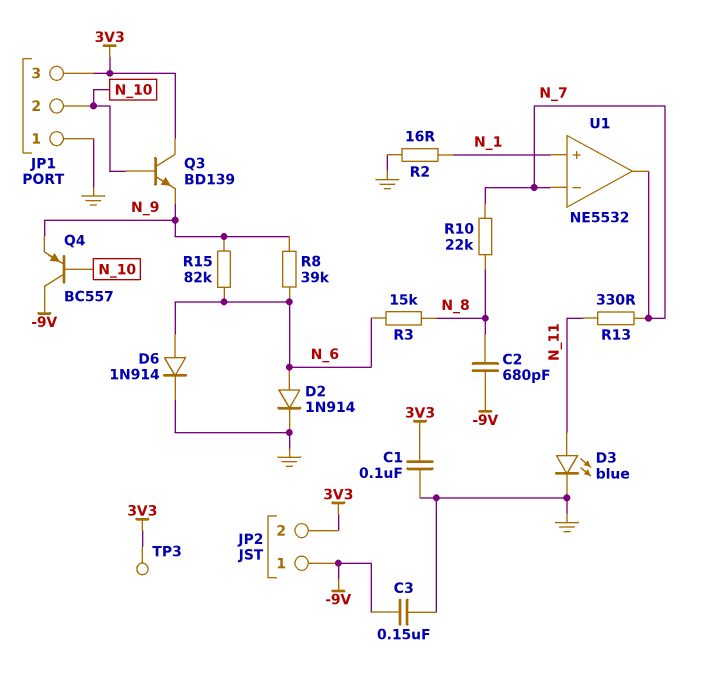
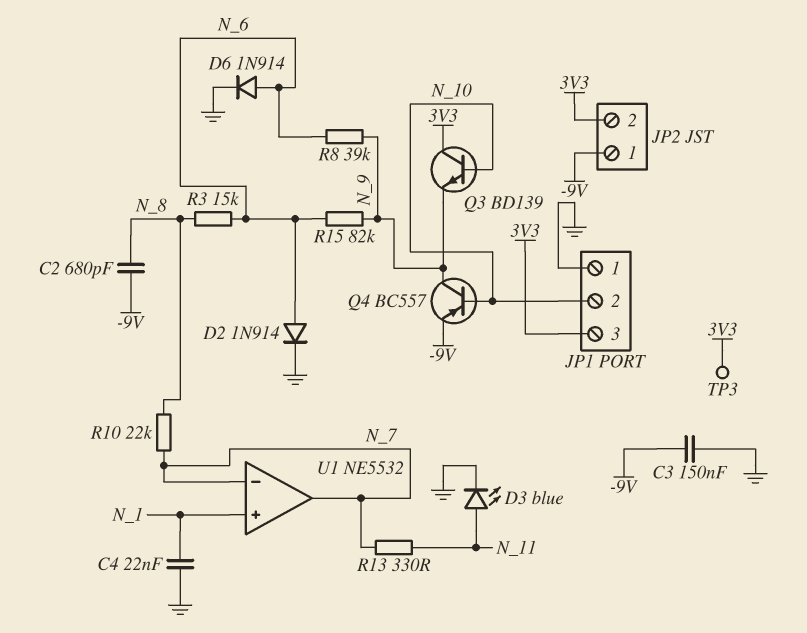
C1: 100nF (3V3, GND) -> none
C4: none -> 22nF (GND, N_1)
Q4: PNP BC557 (B N_10, C -9V, E N_9) -> PNP BC557 (B N_10, C N_9, E -9V)
R2: 16 (GND, N_1) -> none

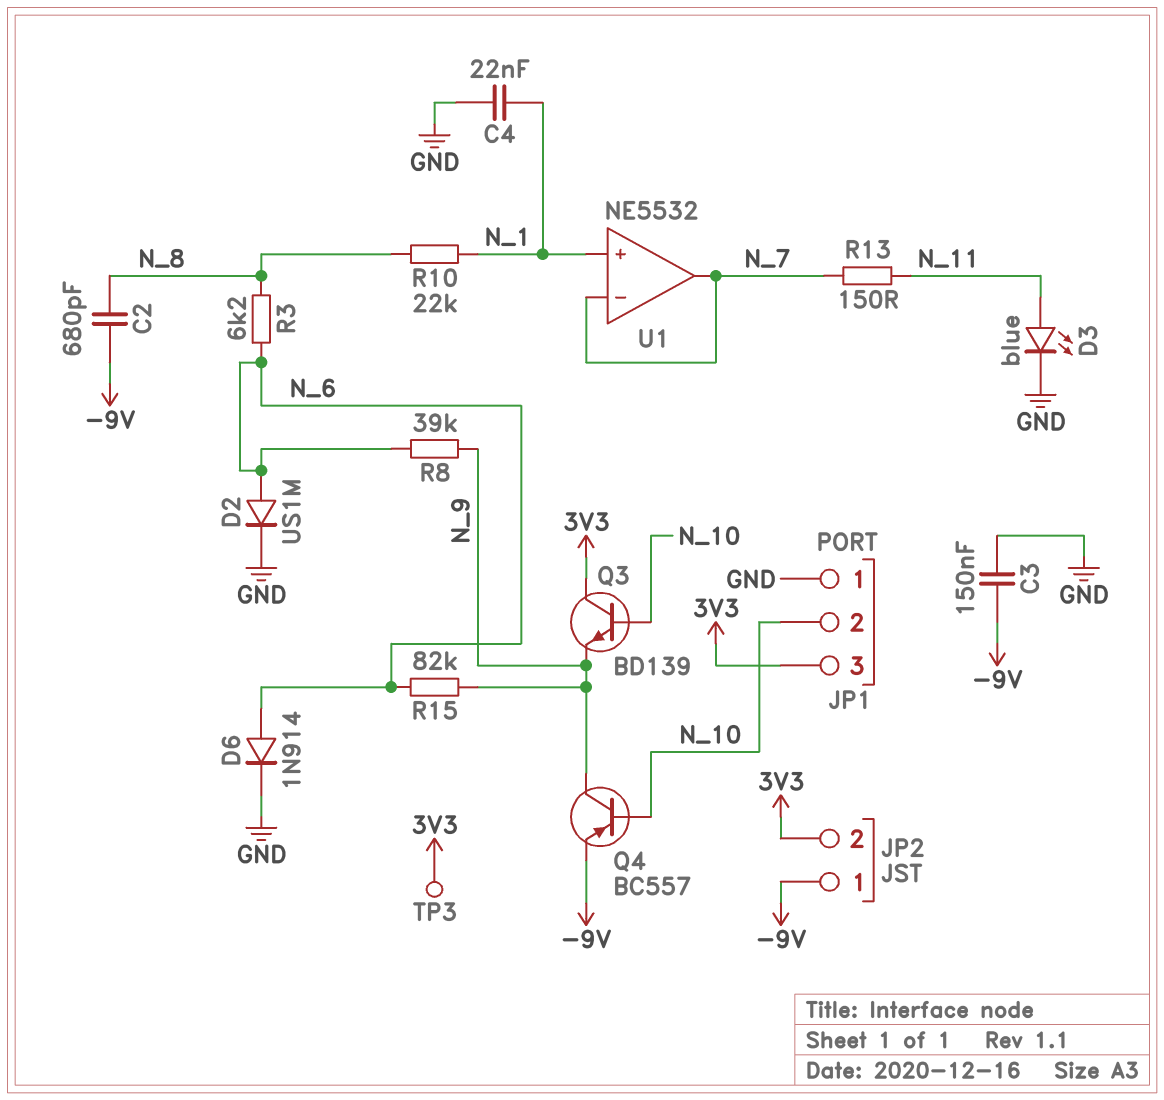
D2: diode 1N914 (A N_6, K GND) -> diode US1M (A N_6, K GND)
R3: 15k (N_6, N_8) -> 6.2k (N_6, N_8)
R10: 22k (N_7, N_8) -> 22k (N_1, N_8)
R13: 330 (N_7, N_11) -> 150 (N_7, N_11)

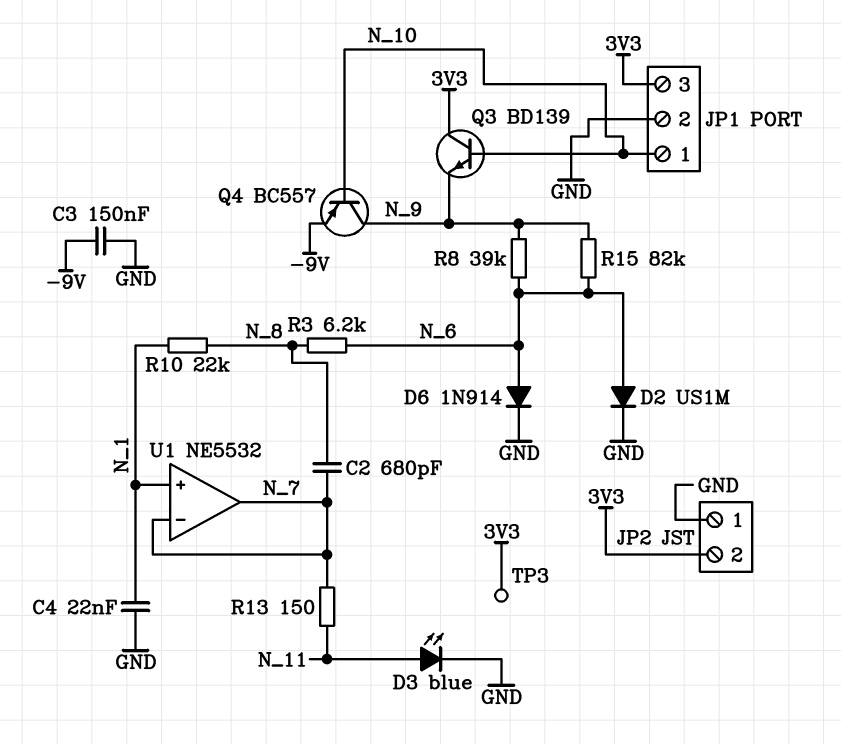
C2: 680pF (-9V, N_8) -> 680pF (N_7, N_8)
JP1 pin 1: GND -> N_10
JP1 pin 2: N_10 -> GND
JP2 pin 1: -9V -> GND

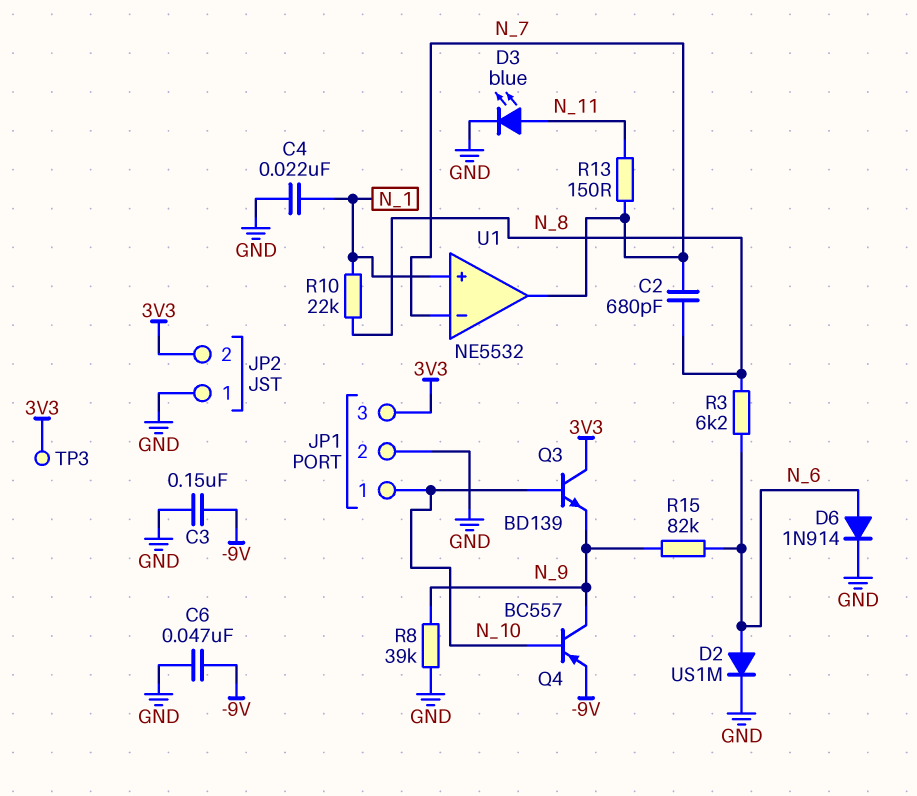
C6: none -> 47nF (-9V, GND)
R8: 39k (N_6, N_9) -> 39k (GND, N_9)

